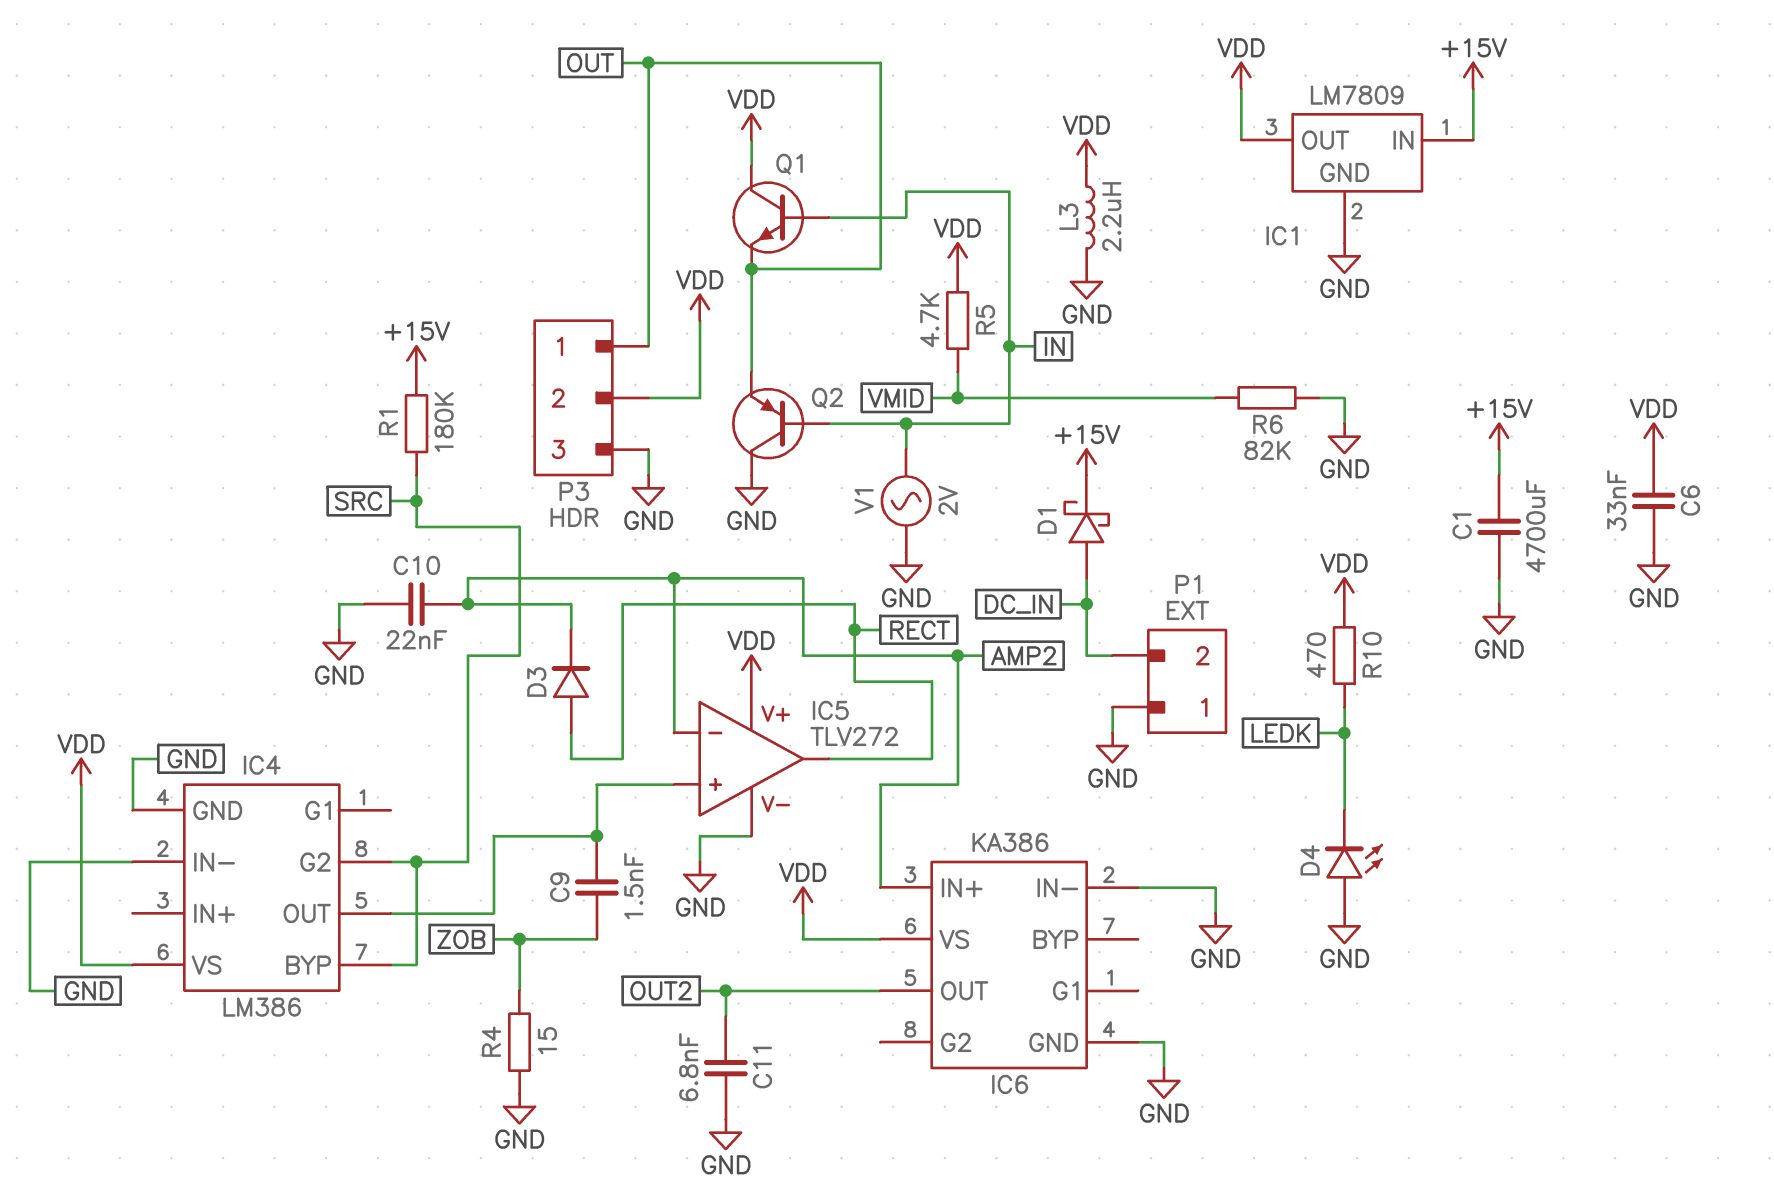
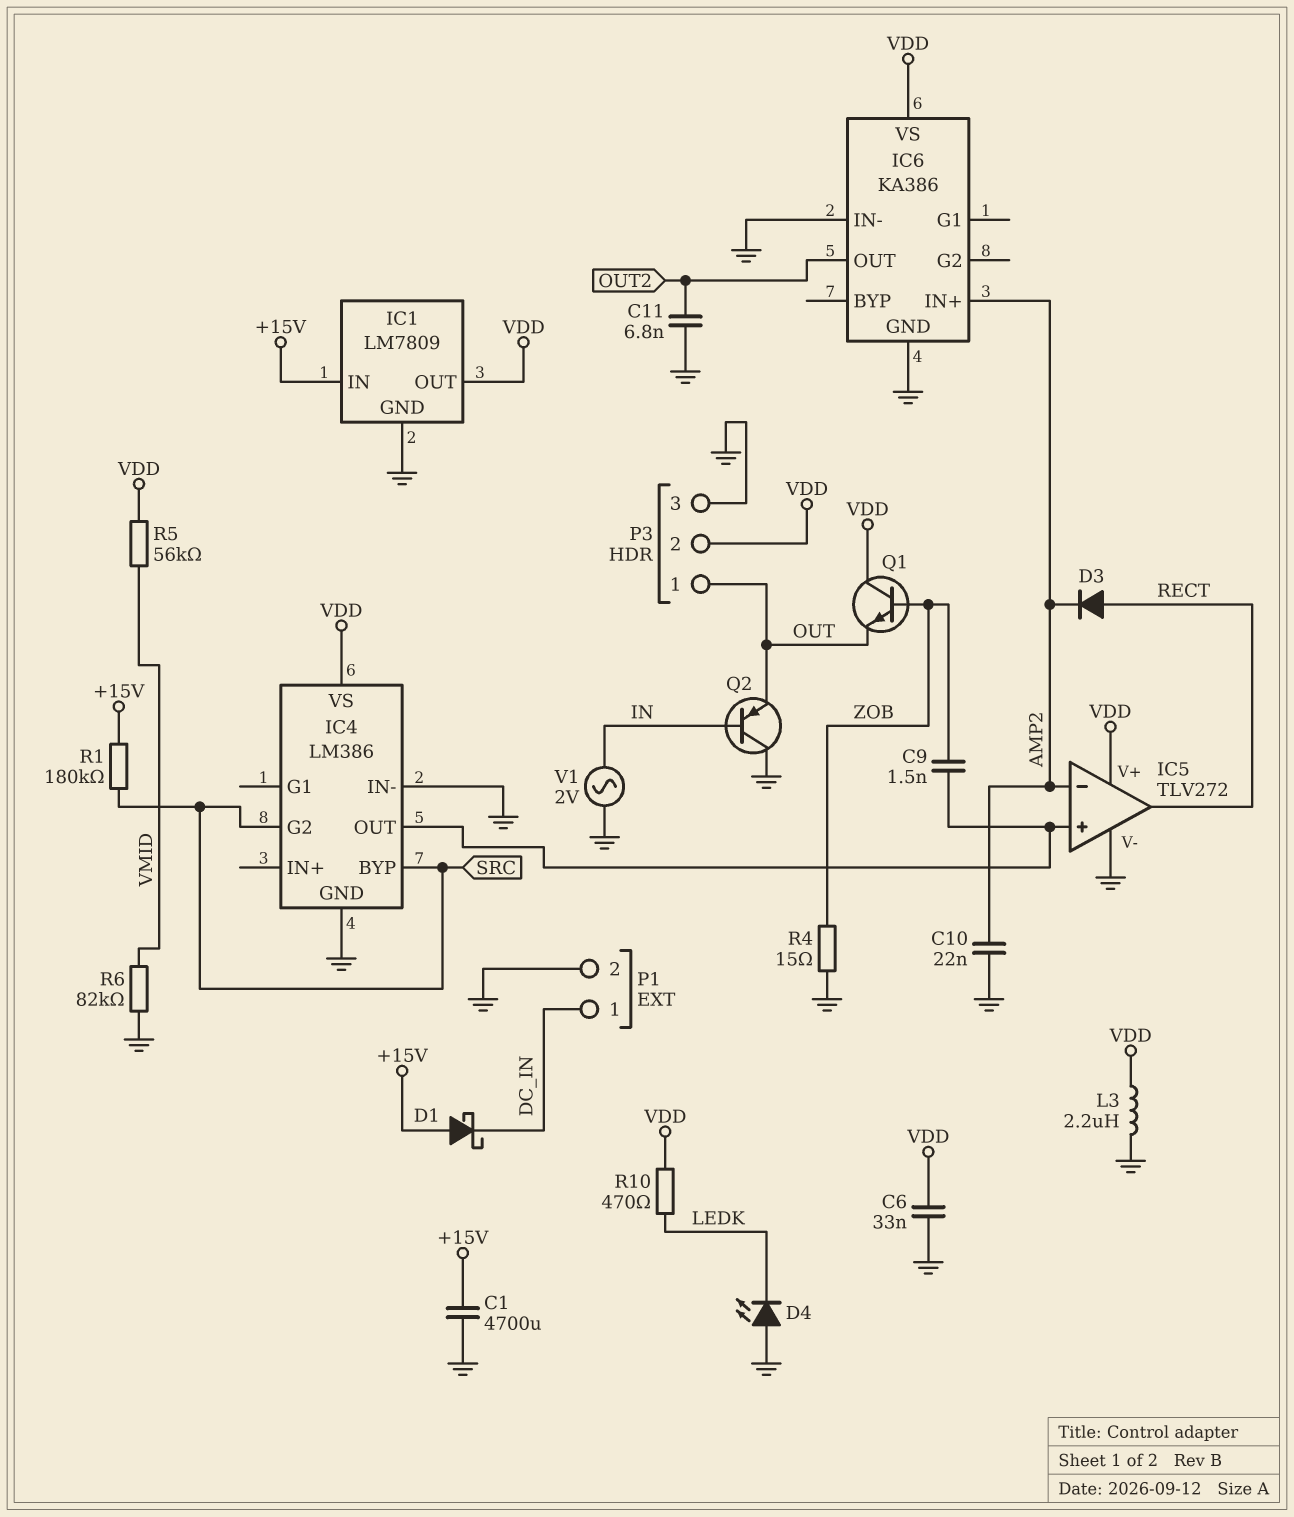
D1: schottky (A DC_IN, K +15V) -> schottky (A +15V, K DC_IN)
P1 pin 1: GND -> DC_IN
P1 pin 2: DC_IN -> GND
Q1: NPN (B IN, C VDD, E OUT) -> NPN (B ZOB, C VDD, E OUT)
R5: 4.7k (VDD, VMID) -> 56k (VDD, VMID)

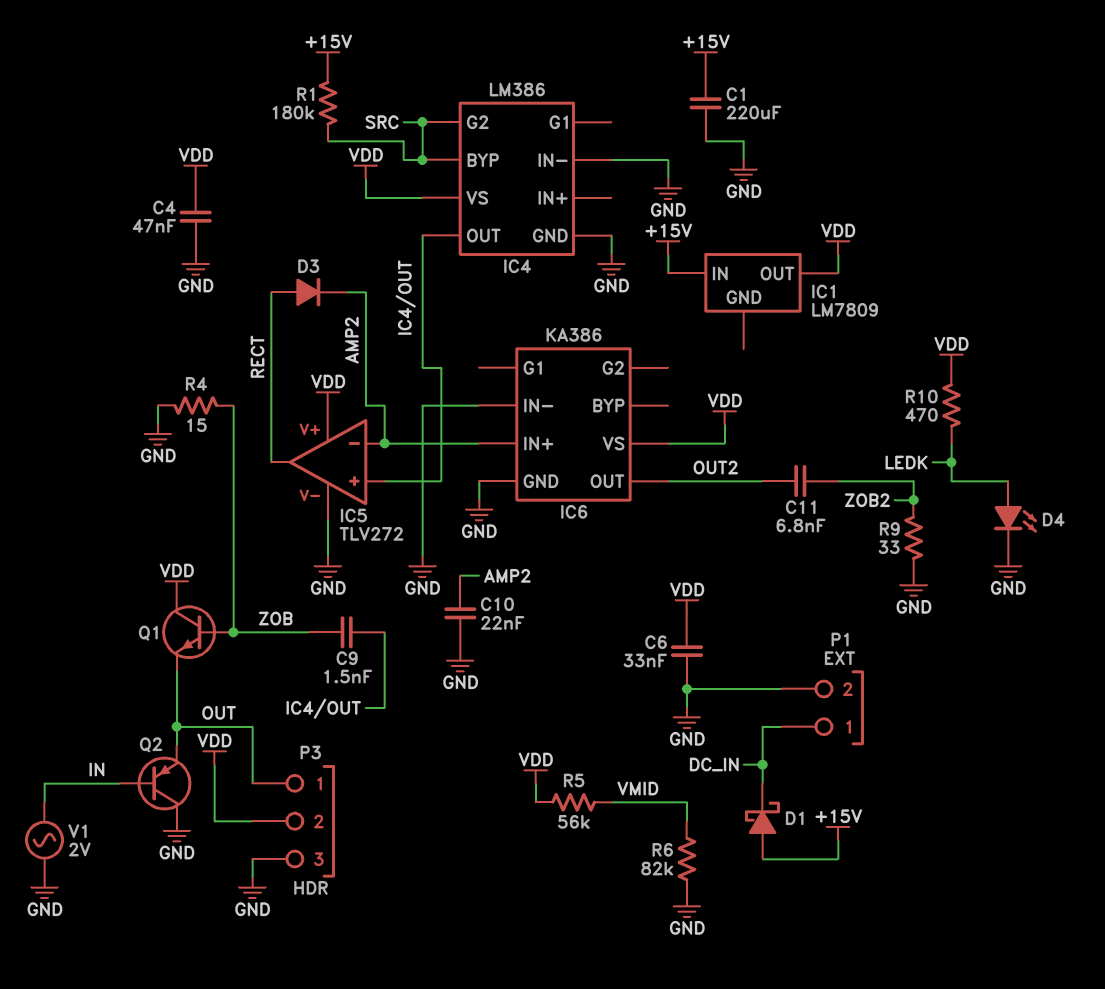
C1: 4700uF (+15V, GND) -> 220uF (+15V, GND)
C4: none -> 47nF (GND, VDD)
C11: 6.8nF (GND, OUT2) -> 6.8nF (OUT2, ZOB2)
D4: LED (A GND, K LEDK) -> LED (A LEDK, K GND)
IC1 pin GND: GND -> none
L3: 2.2uH (GND, VDD) -> none
R9: none -> 33 (GND, ZOB2)

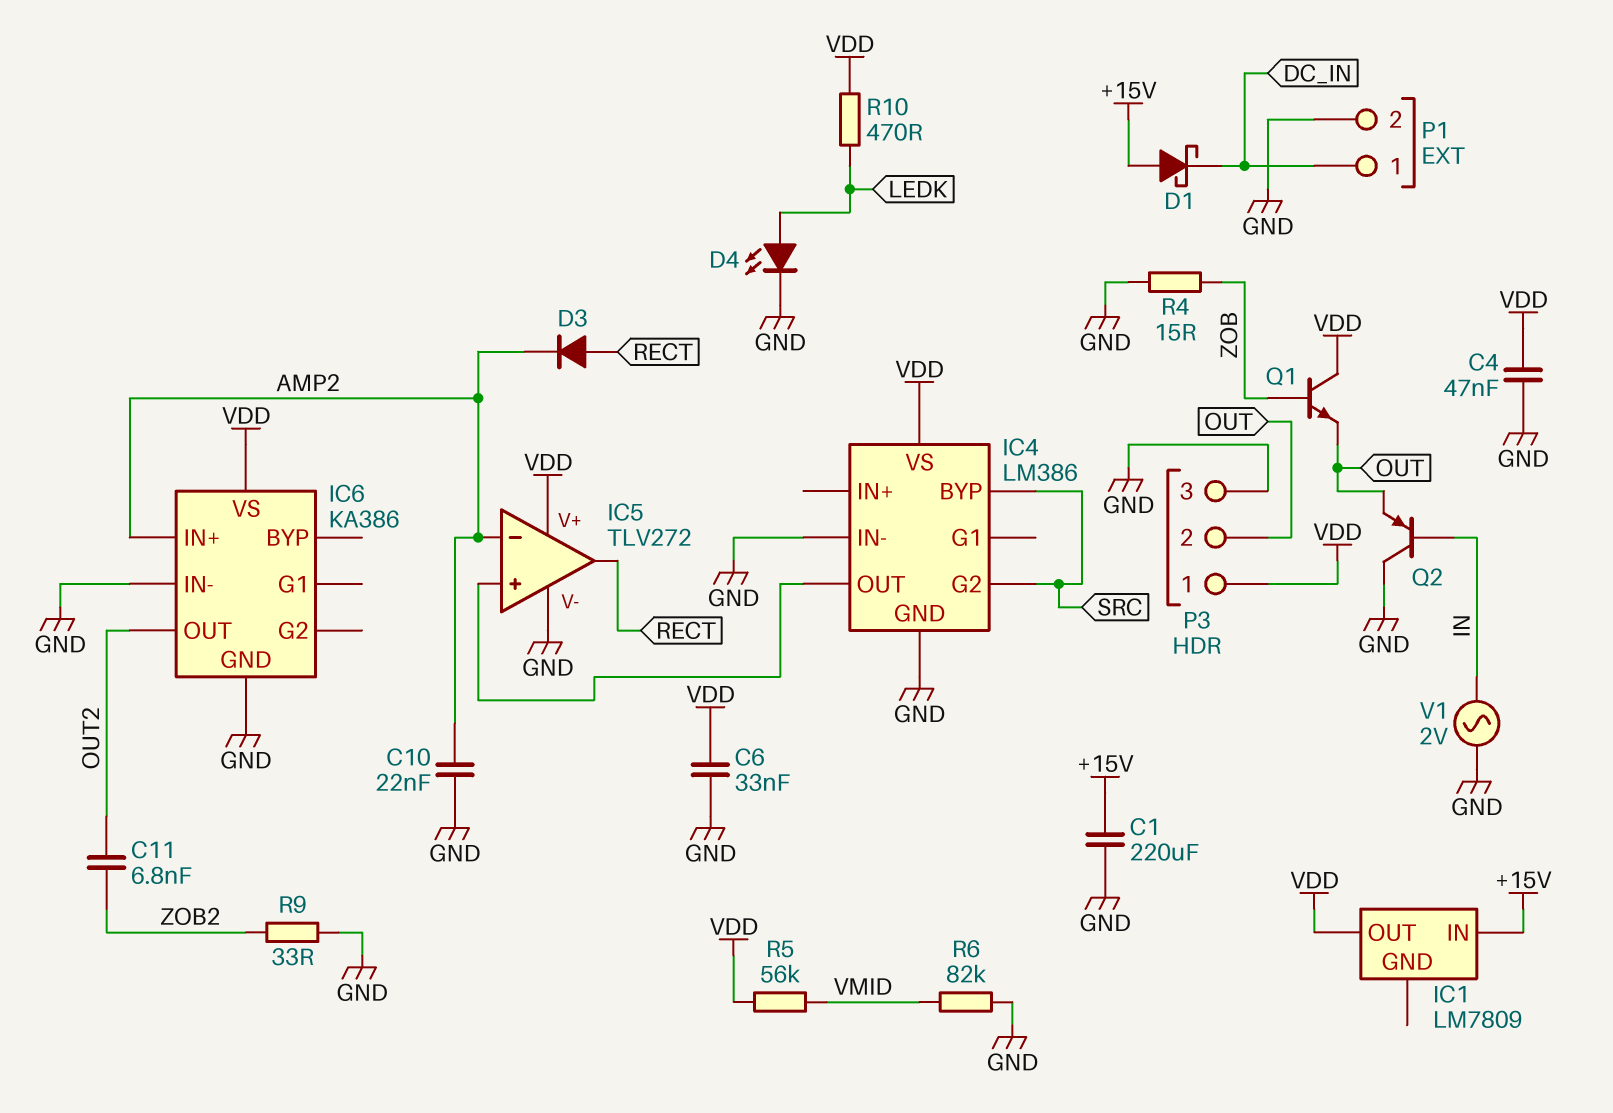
C9: 1.5nF (IC4/OUT, ZOB) -> none
P3 pin 1: OUT -> VDD
P3 pin 2: VDD -> OUT
R1: 180k (+15V, SRC) -> none

